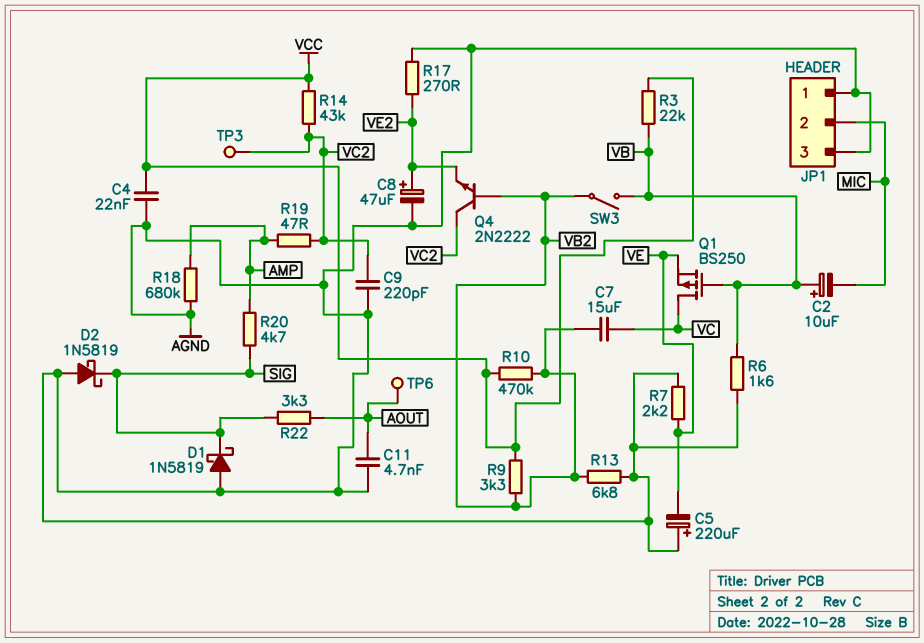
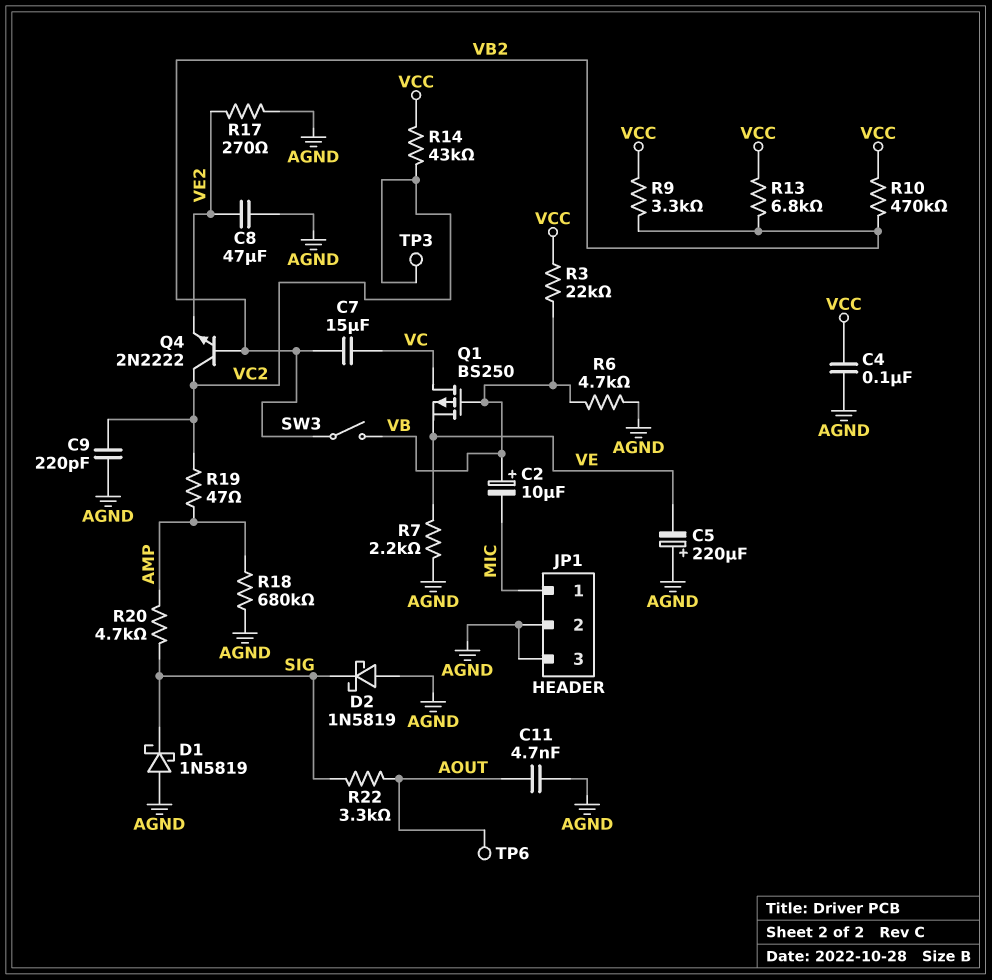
C4: 22nF (AGND, VCC) -> 100nF (AGND, VCC)
C8: 47uF (plus VE2, minus AGND) -> 47uF (AGND, VE2)
JP1 pin 1: AGND -> MIC
JP1 pin 2: MIC -> AGND
R6: 1.6k (AGND, VB) -> 4.7k (AGND, VB)
R13: 6.8k (AGND, VB2) -> 6.8k (VB2, VCC)

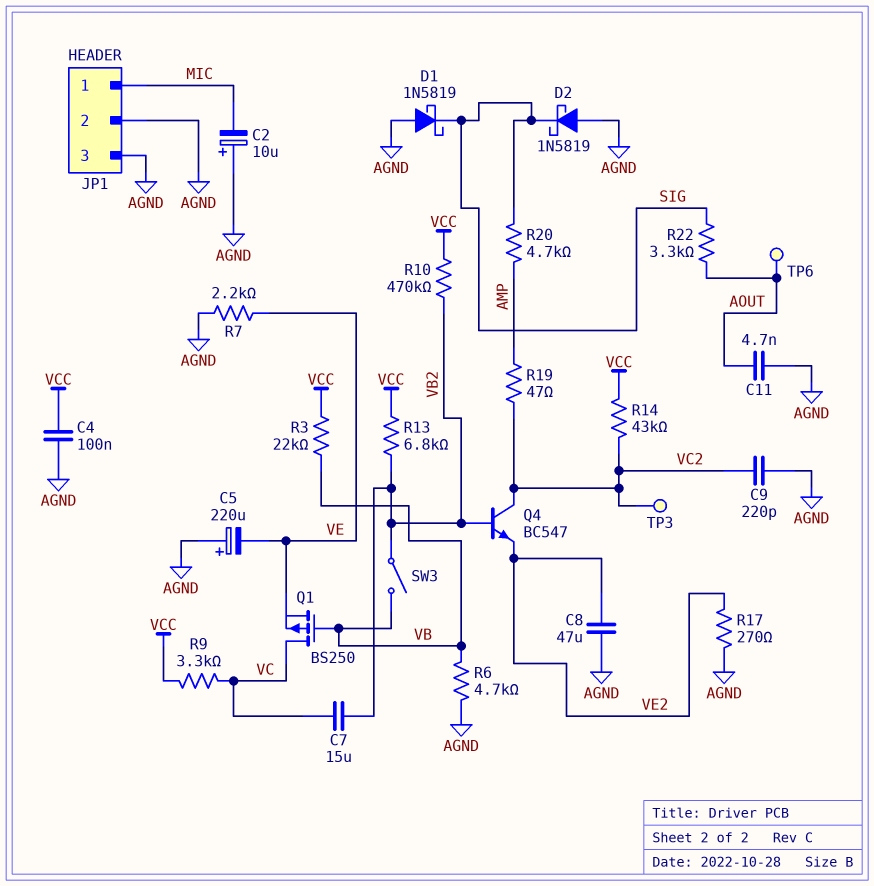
C2: 10uF (plus VB, minus MIC) -> 10uF (plus AGND, minus MIC)
Q4: NPN 2N2222 (B VB2, C VC2, E VE2) -> NPN BC547 (B VB2, C VC2, E VE2)
R9: 3.3k (VB2, VCC) -> 3.3k (VC, VCC)
R18: 680k (AGND, AMP) -> none

